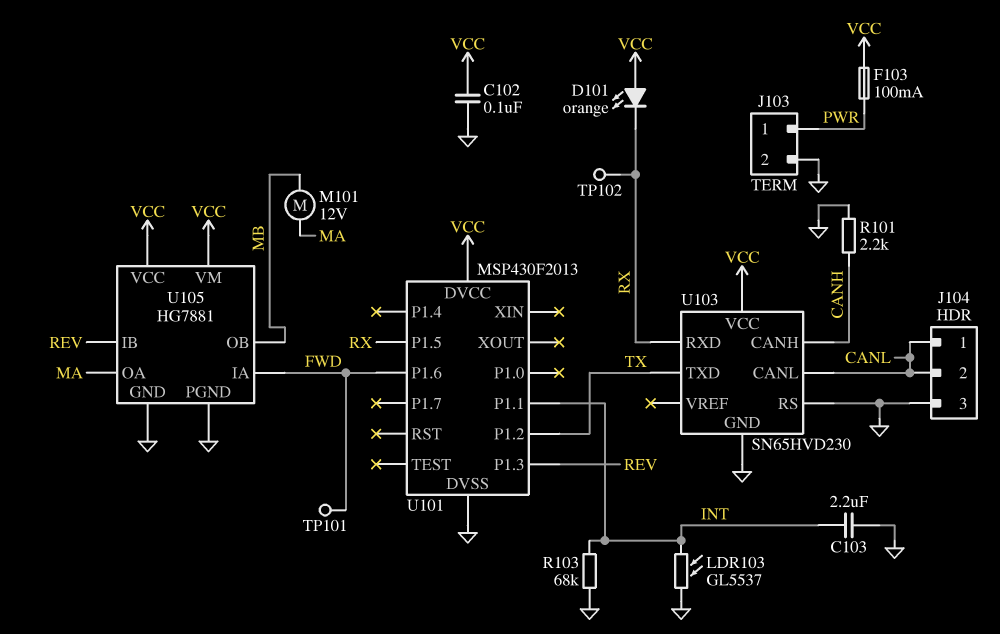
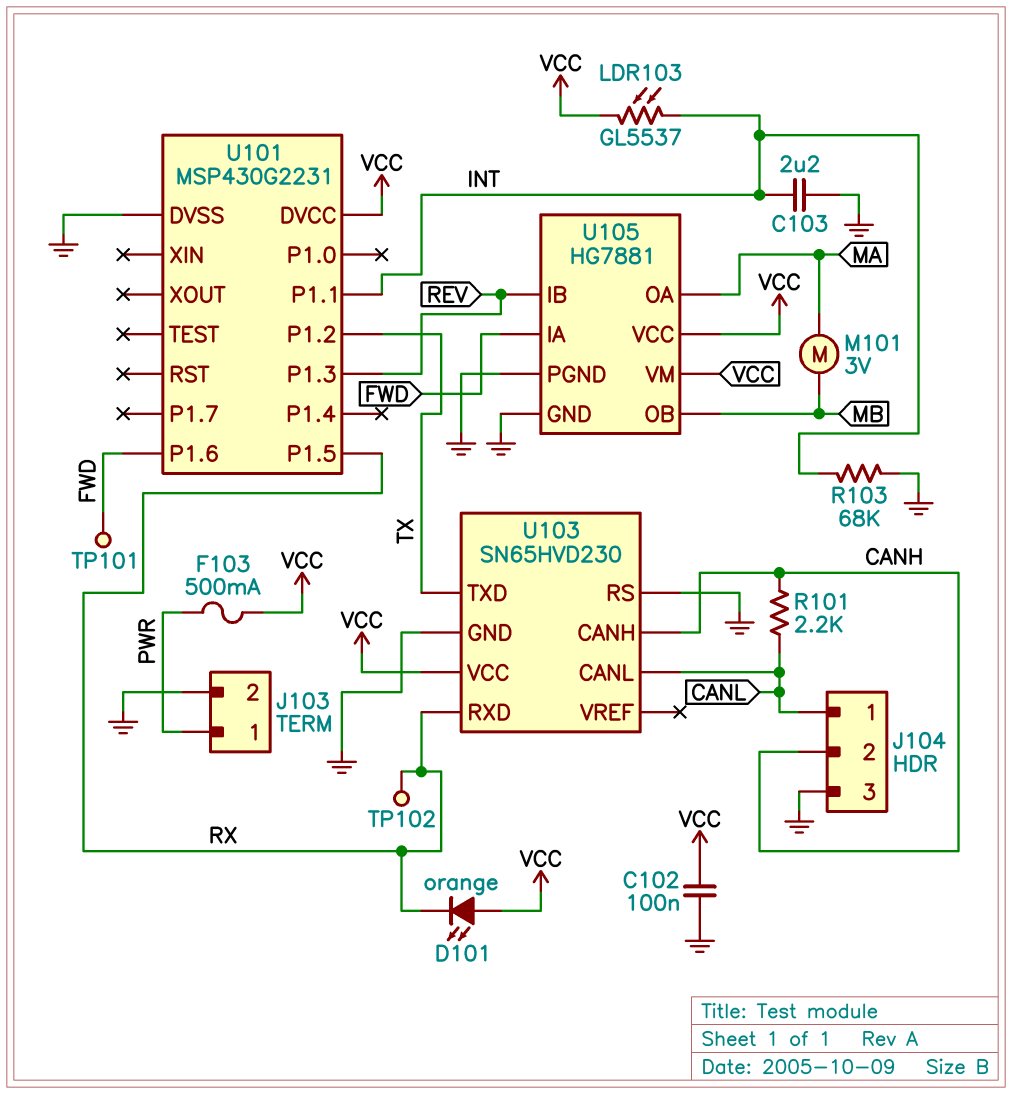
F103: 100mA (PWR, VCC) -> 500mA (PWR, VCC)
J104 pin 2: CANL -> CANH
LDR103: GL5537 (GND, INT) -> GL5537 (INT, VCC)
M101: motor 12V (MA, MB) -> motor 3V (MA, MB)
R101: 2.2k (CANH, GND) -> 2.2k (CANH, CANL)
U101: MSP430F2013 -> MSP430G2231

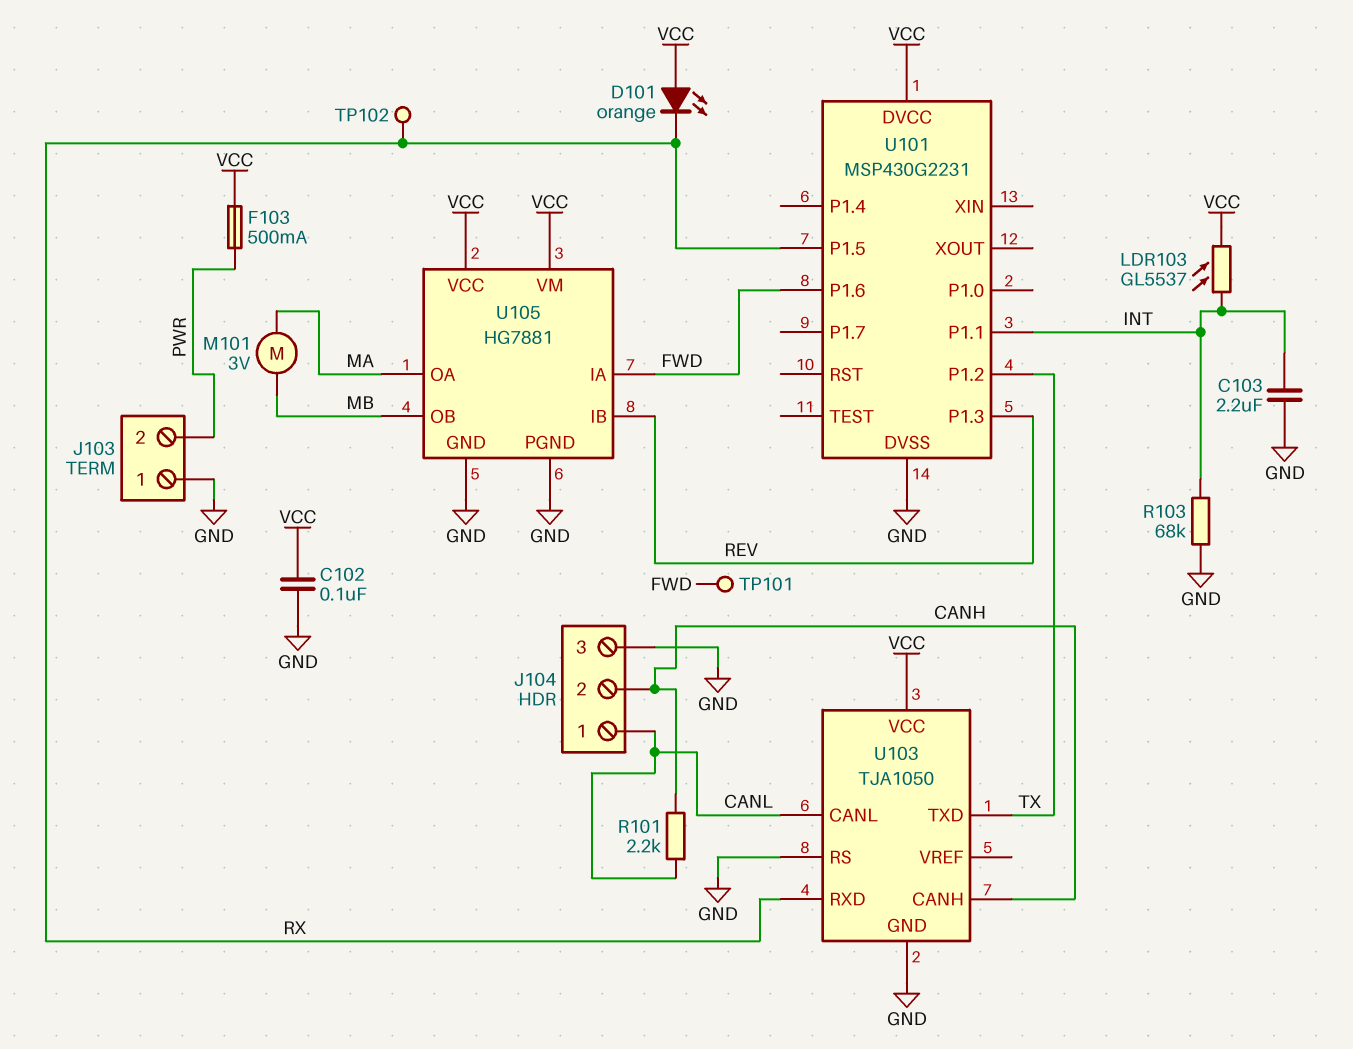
J103 pin 1: PWR -> GND
J103 pin 2: GND -> PWR
U103: SN65HVD230 -> TJA1050

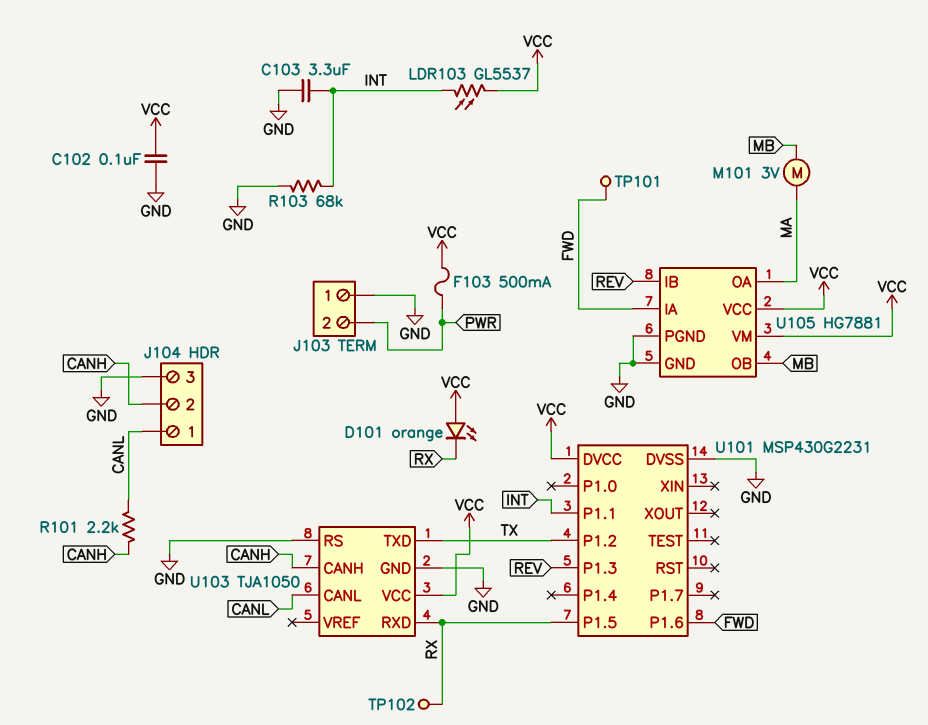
C103: 2.2uF (GND, INT) -> 3.3uF (GND, INT)

